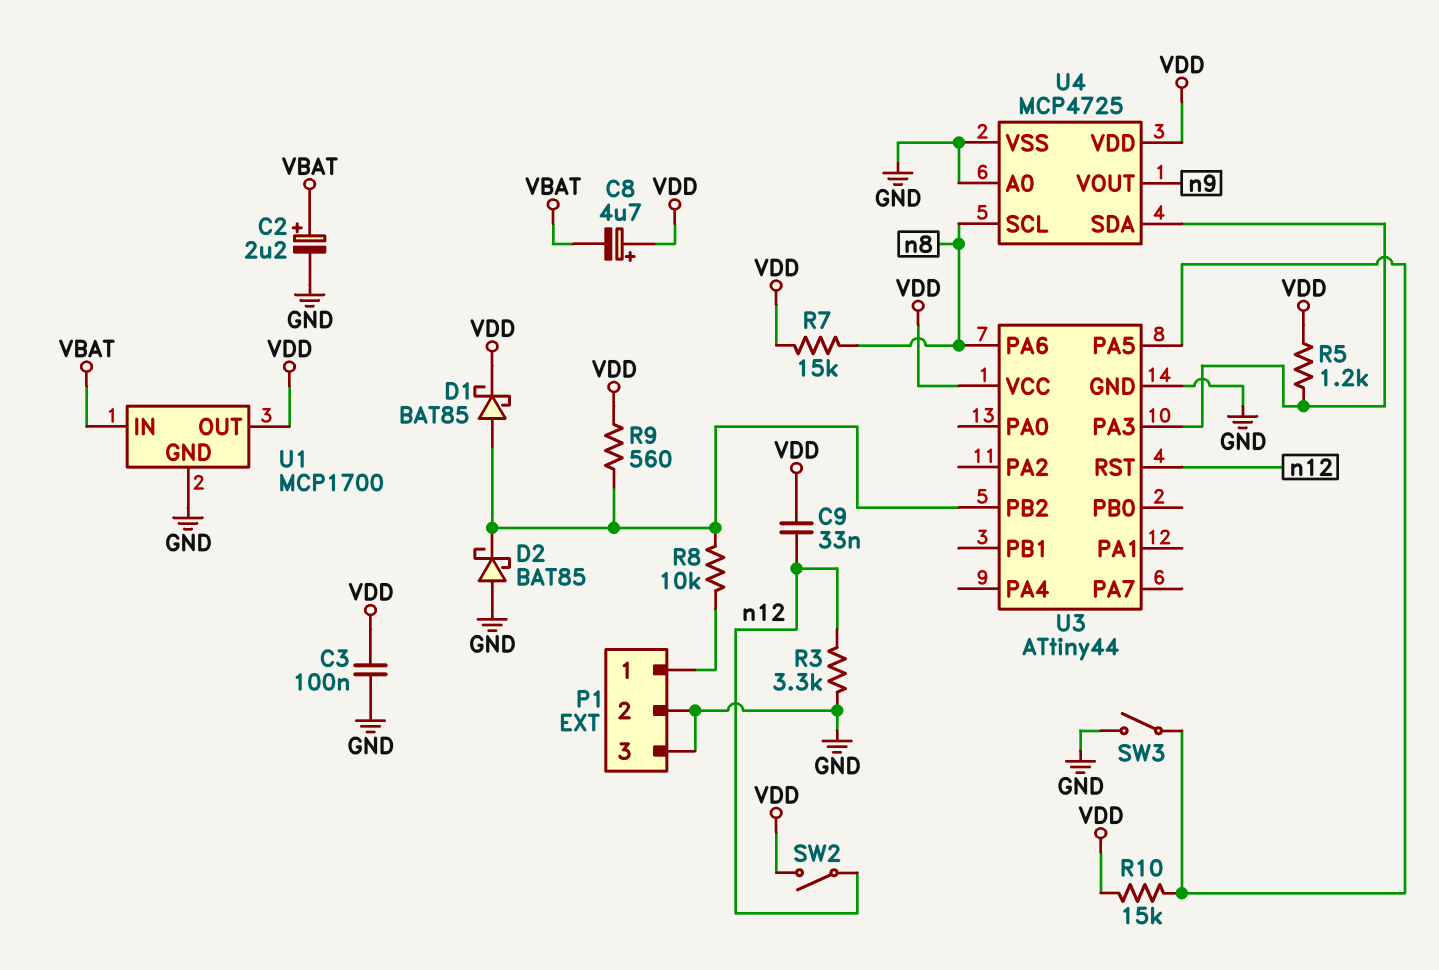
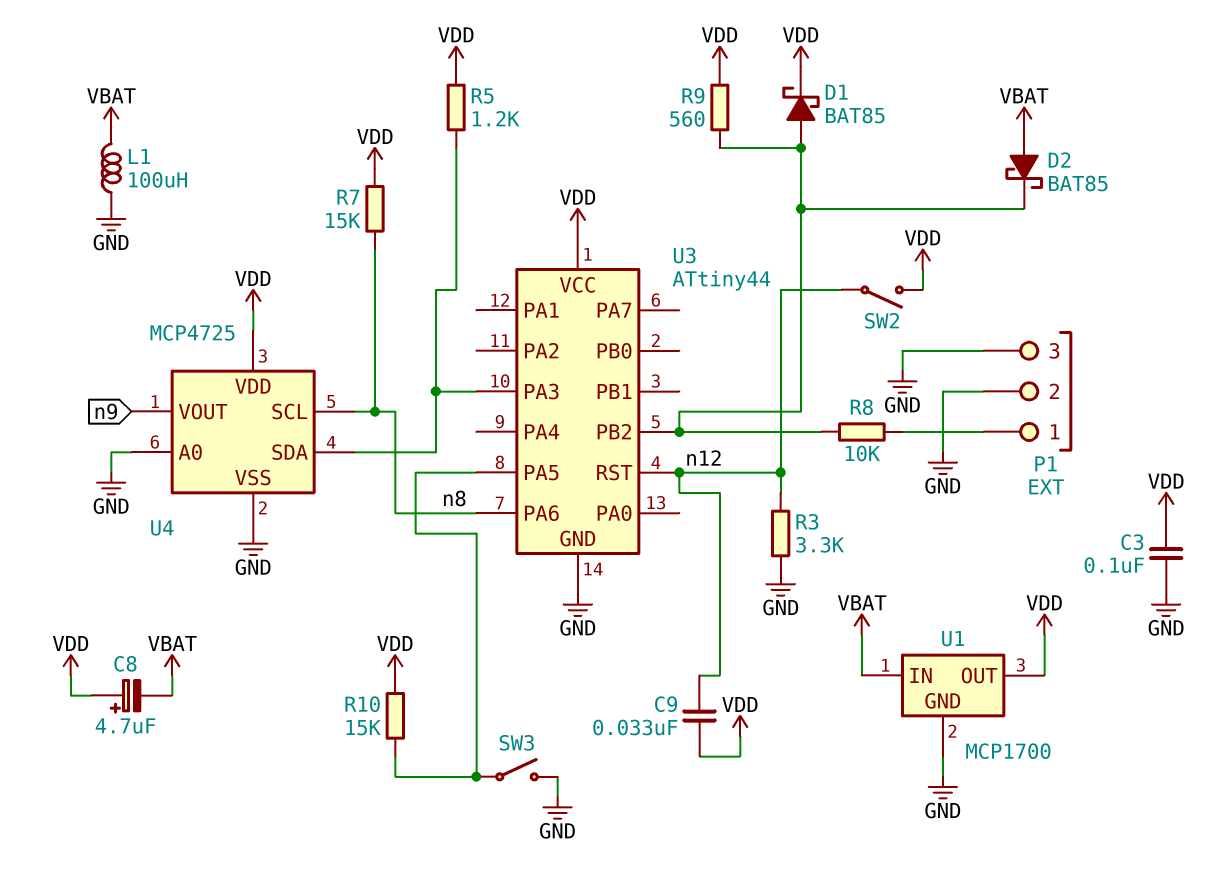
C2: 2.2uF (plus VBAT, minus GND) -> none
D2: schottky BAT85 (A GND, K U3/PB2) -> schottky BAT85 (A VBAT, K U3/PB2)
L1: none -> 100uH (GND, VBAT)

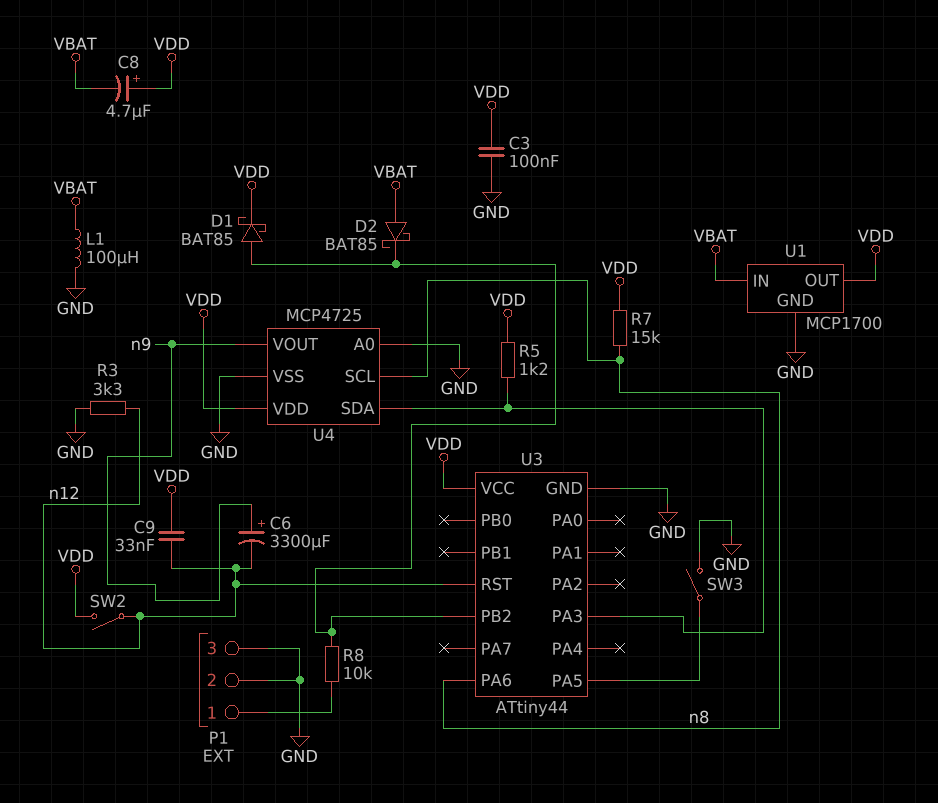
C6: none -> 3300uF (plus n9, minus n12)
R9: 560 (U3/PB2, VDD) -> none
R10: 15k (U3/PA5, VDD) -> none

